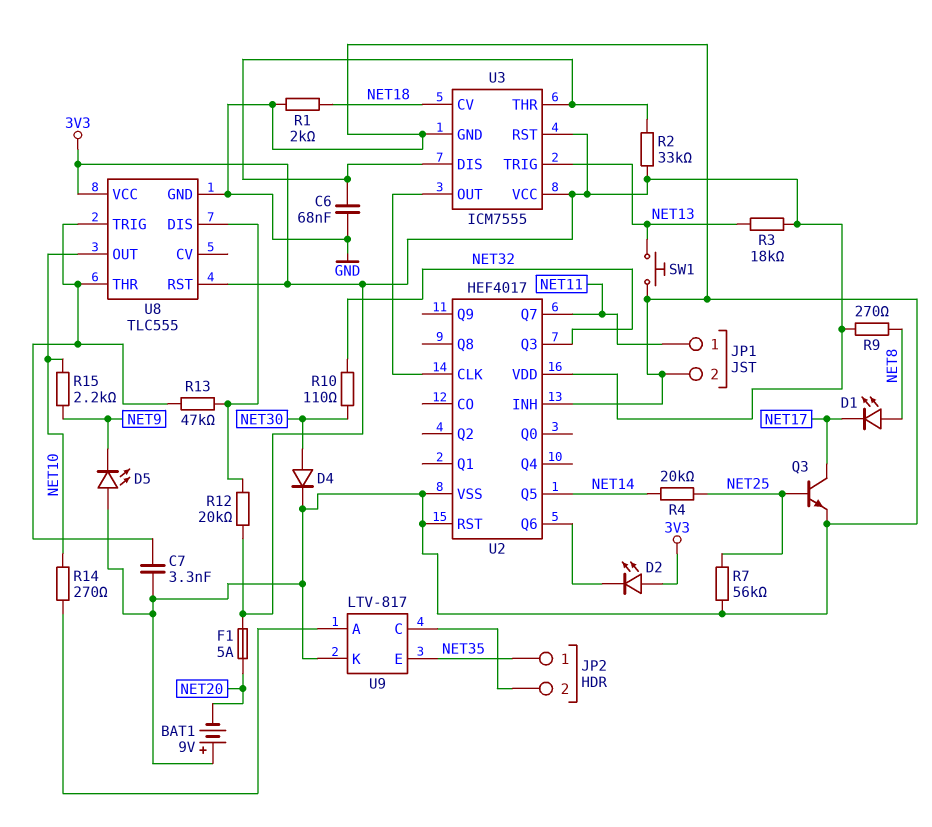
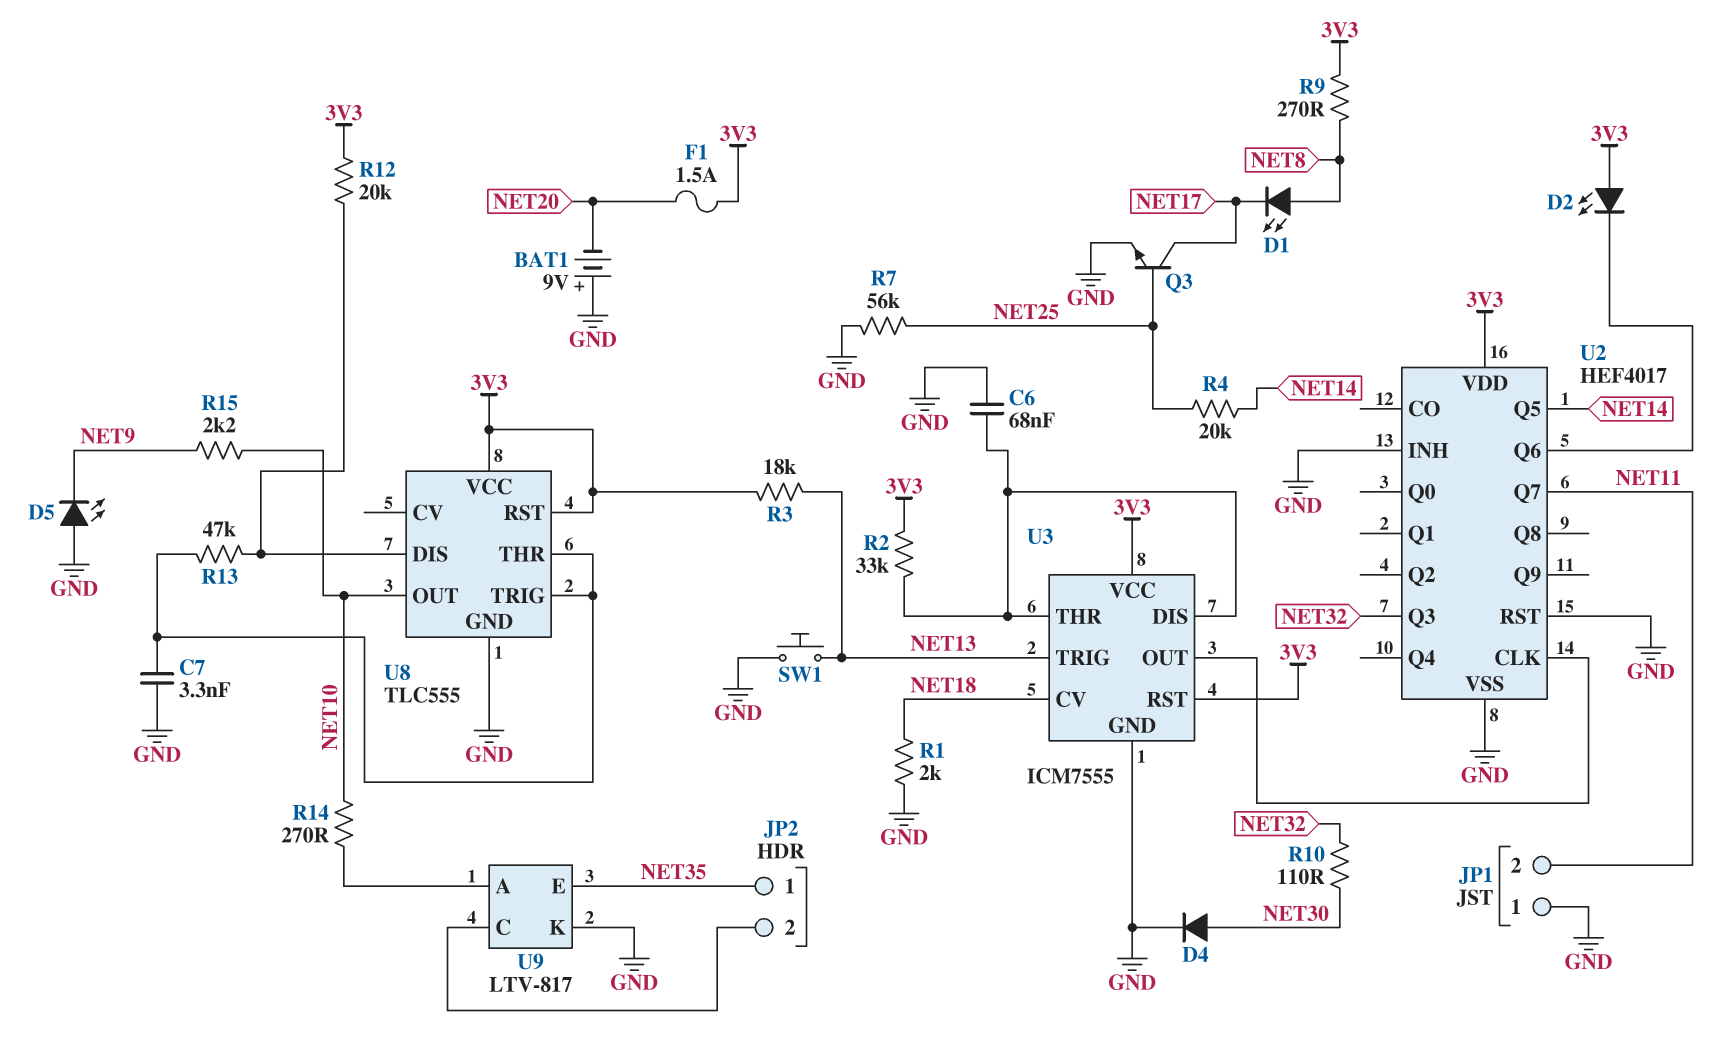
F1: 5A (3V3, NET20) -> 1.5A (3V3, NET20)
JP1 pin 1: NET11 -> GND
JP1 pin 2: GND -> NET11

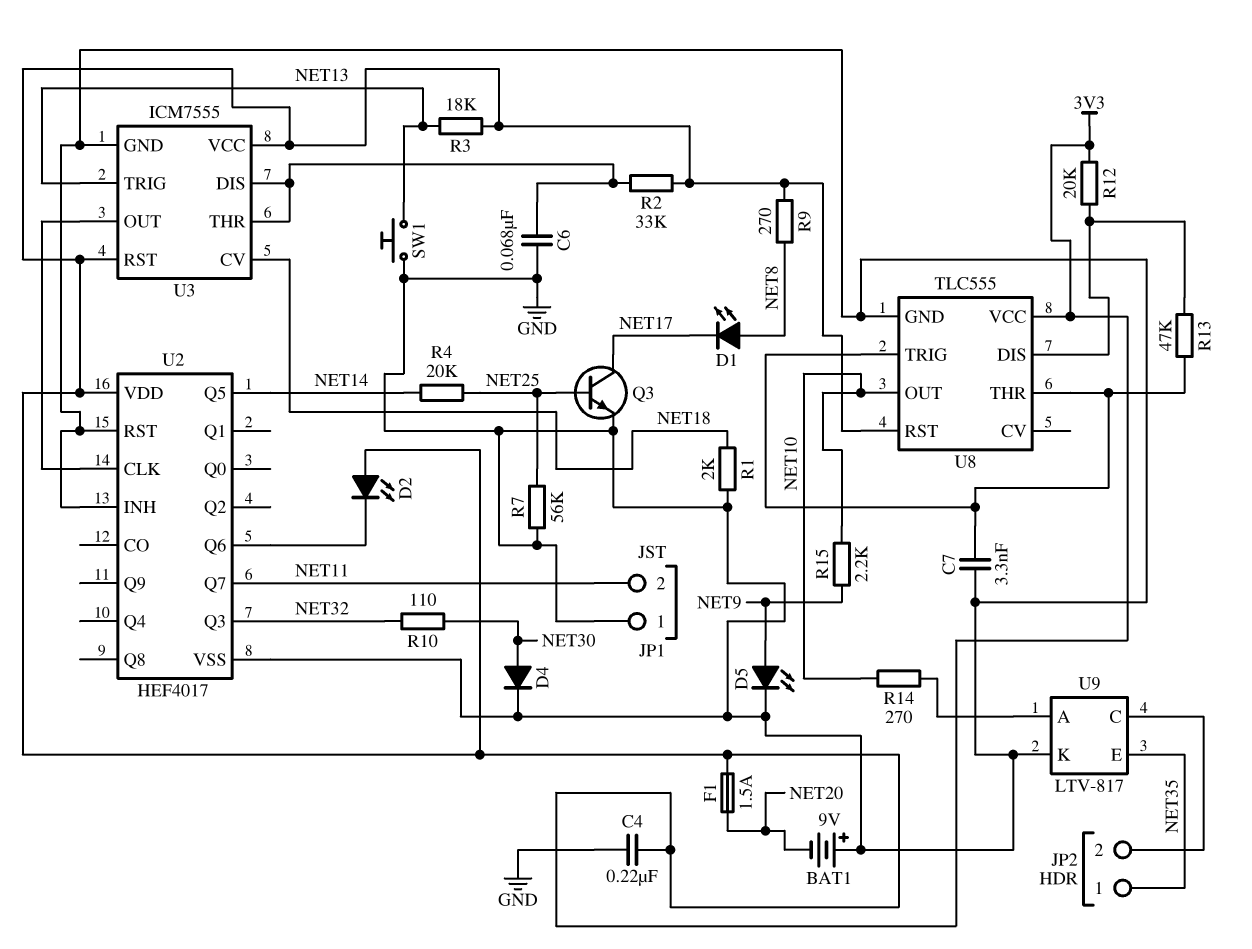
C4: none -> 220nF (3V3, GND)
D5: LED (A GND, K NET9) -> LED (A NET9, K GND)

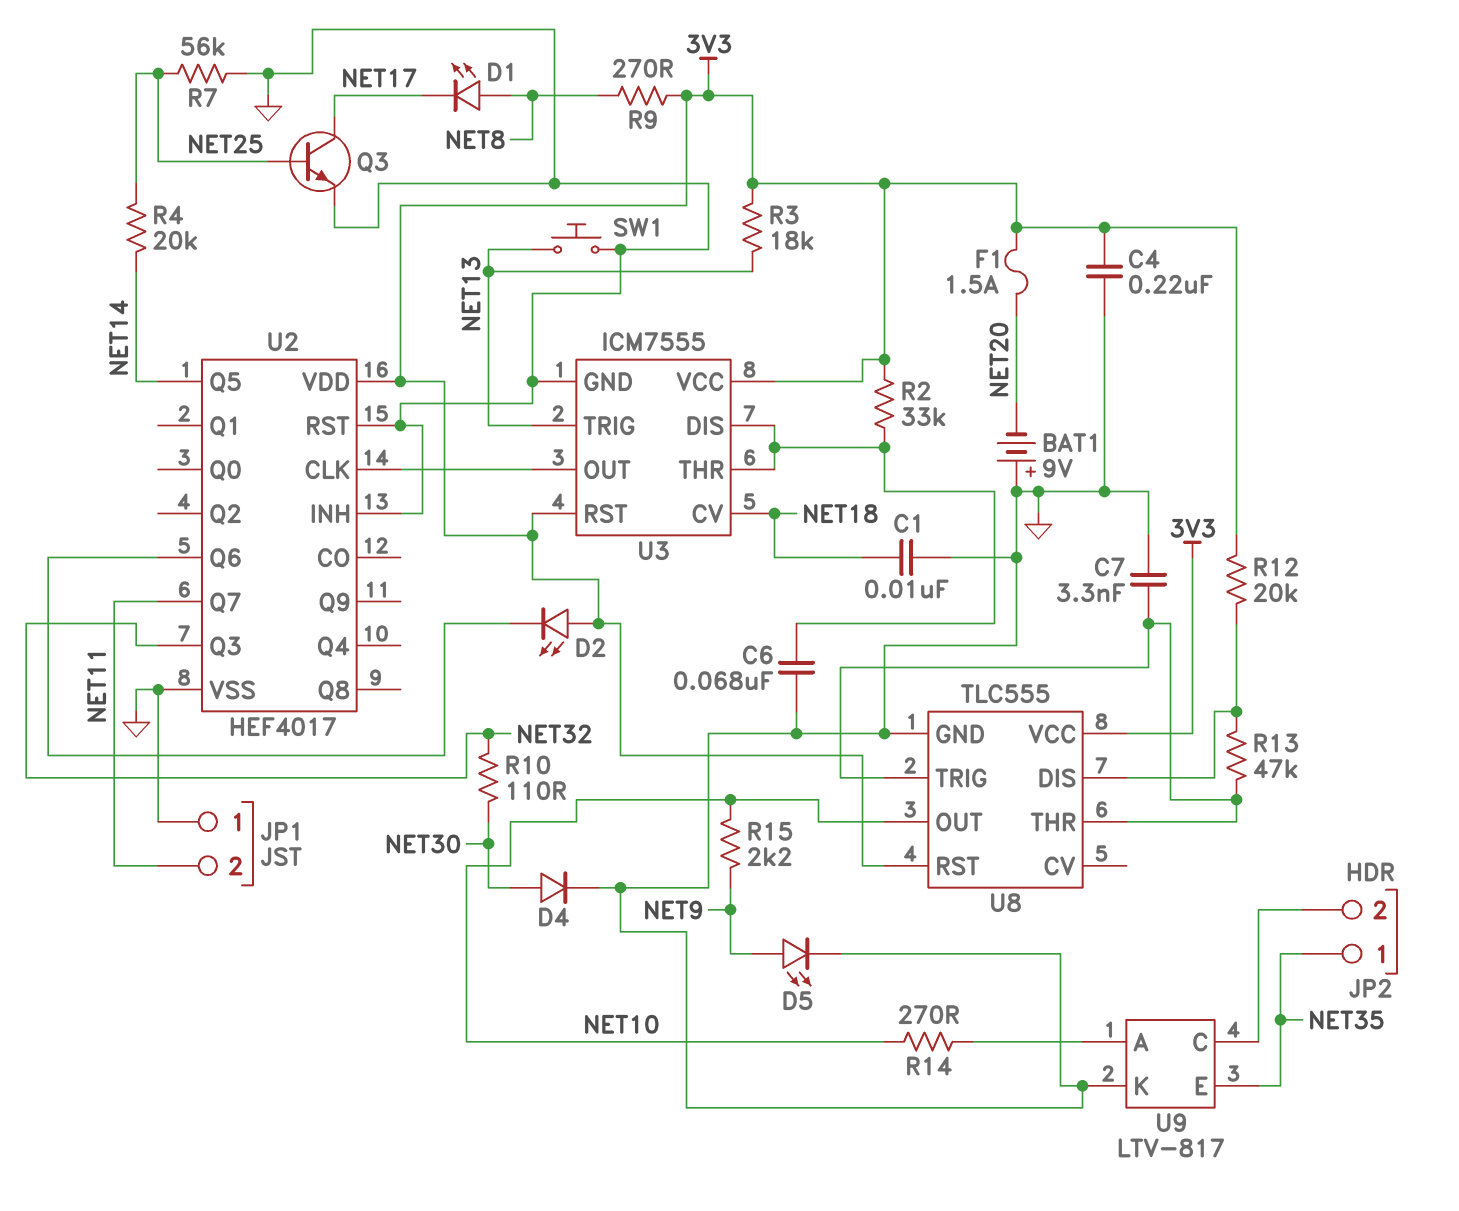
C1: none -> 10nF (GND, NET18)
R1: 2k (GND, NET18) -> none

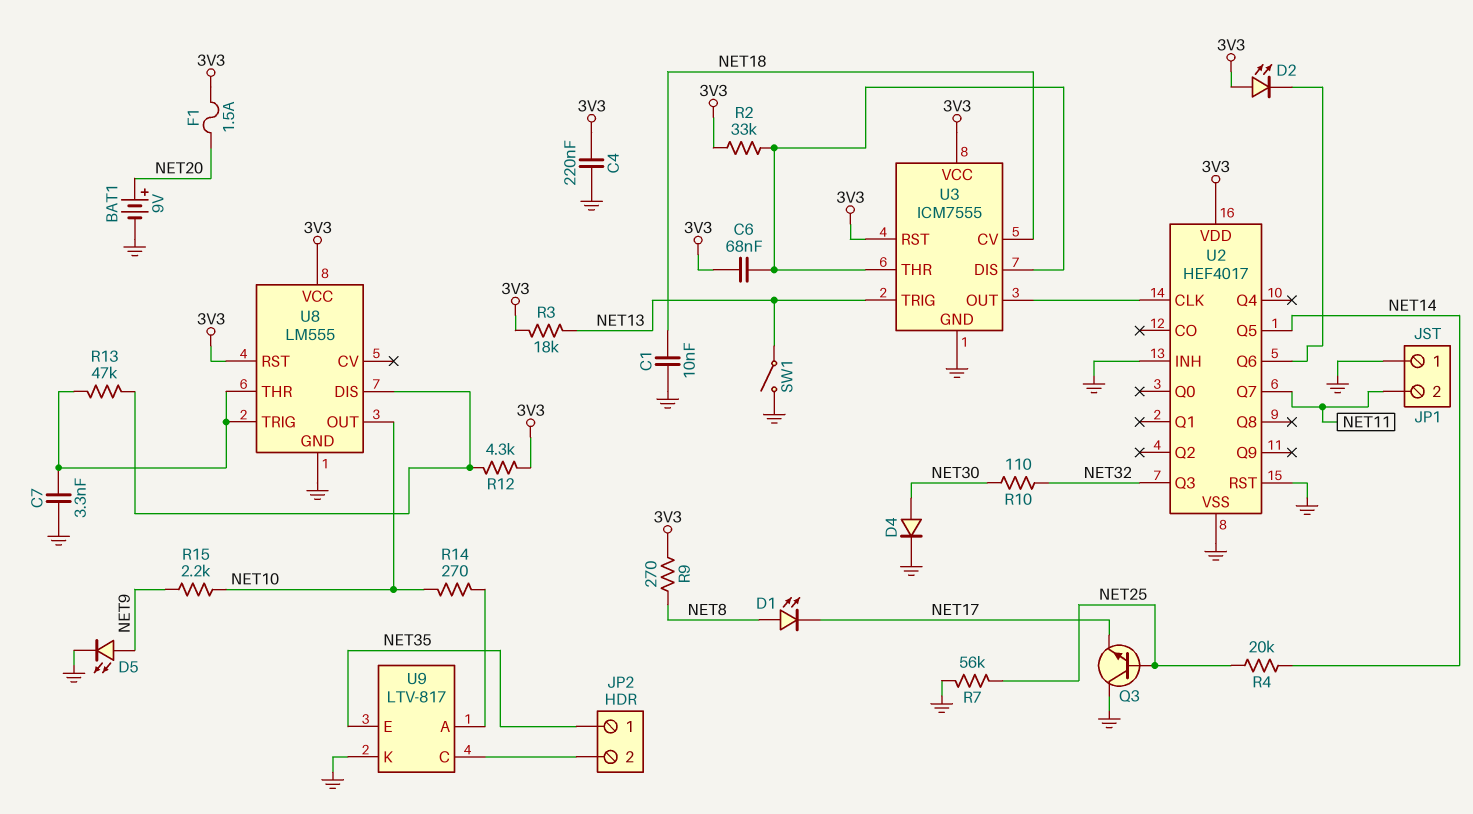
BAT1: 9V (plus GND, minus NET20) -> 9V (plus NET20, minus GND)
C6: 68nF (GND, U3/DIS) -> 68nF (3V3, U3/DIS)
Q3: NPN (B NET25, C NET17, E GND) -> NPN (B NET25, C GND, E NET17)
R12: 20k (3V3, U8/DIS) -> 4.3k (3V3, U8/DIS)
SW1: button (GND, NET13) -> switch (GND, NET13)
U8: TLC555 -> LM555

